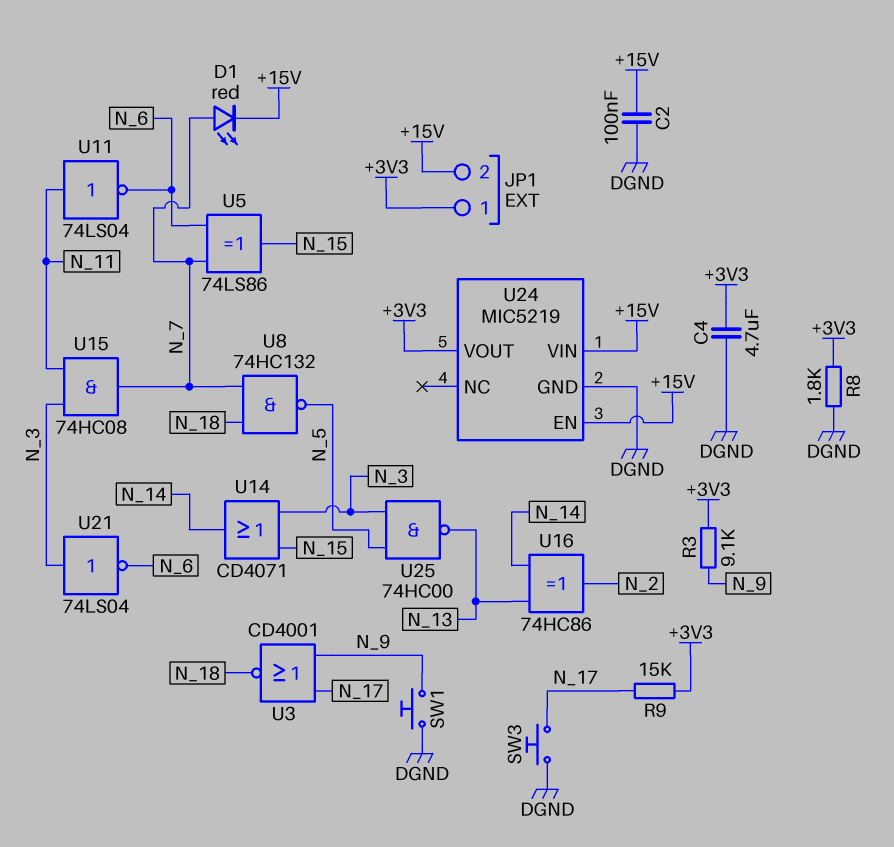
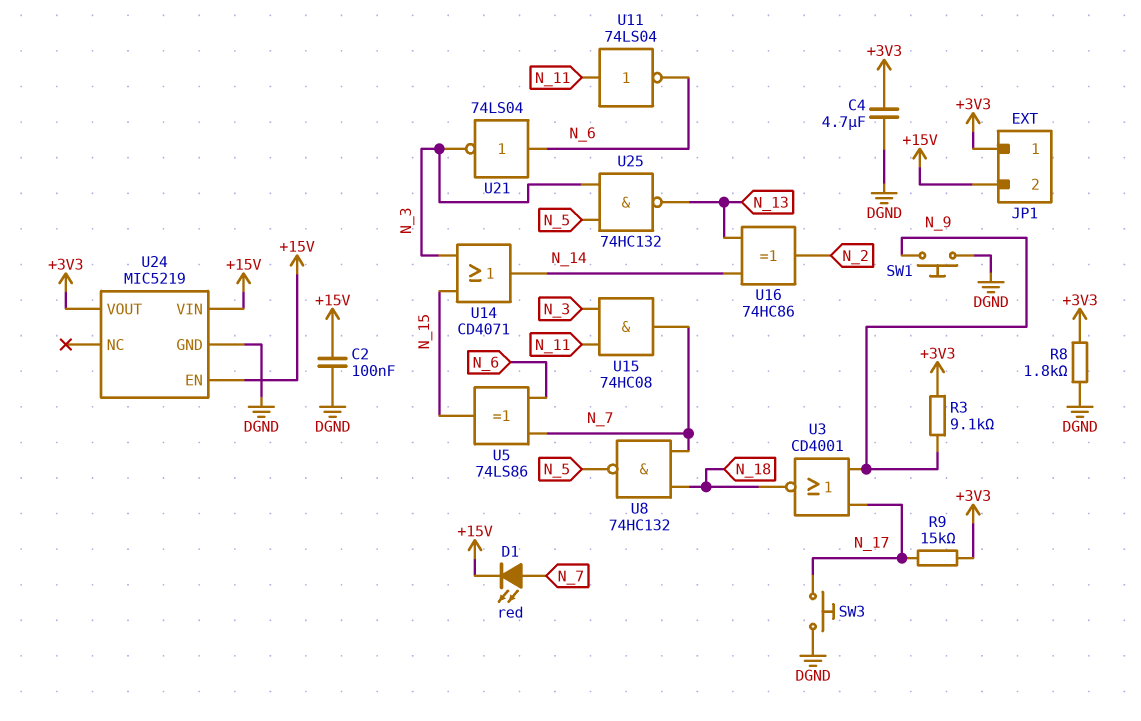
U21: NOT 74LS04 (in N_3, out N_6) -> NOT 74LS04 (in N_6, out N_3)
U25: NAND 74HC00 (in N_3, in N_5, out N_13) -> NAND 74HC132 (in N_3, in N_5, out N_13)

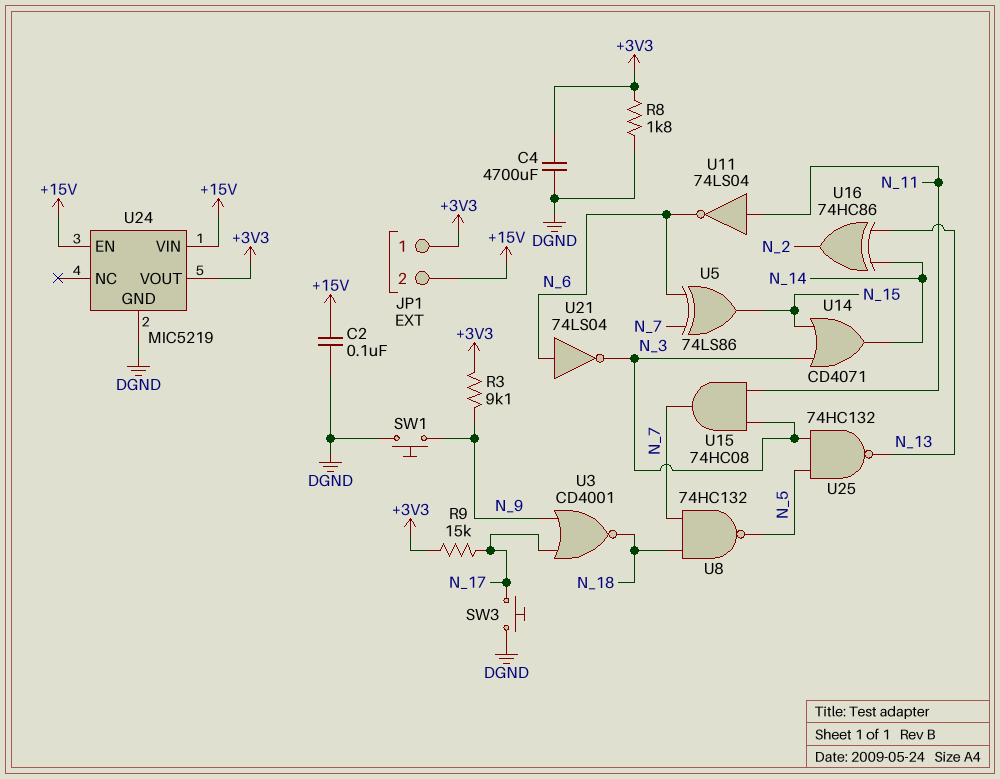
C4: 4.7uF (+3V3, DGND) -> 4700uF (+3V3, DGND)
D1: LED red (A N_7, K +15V) -> none

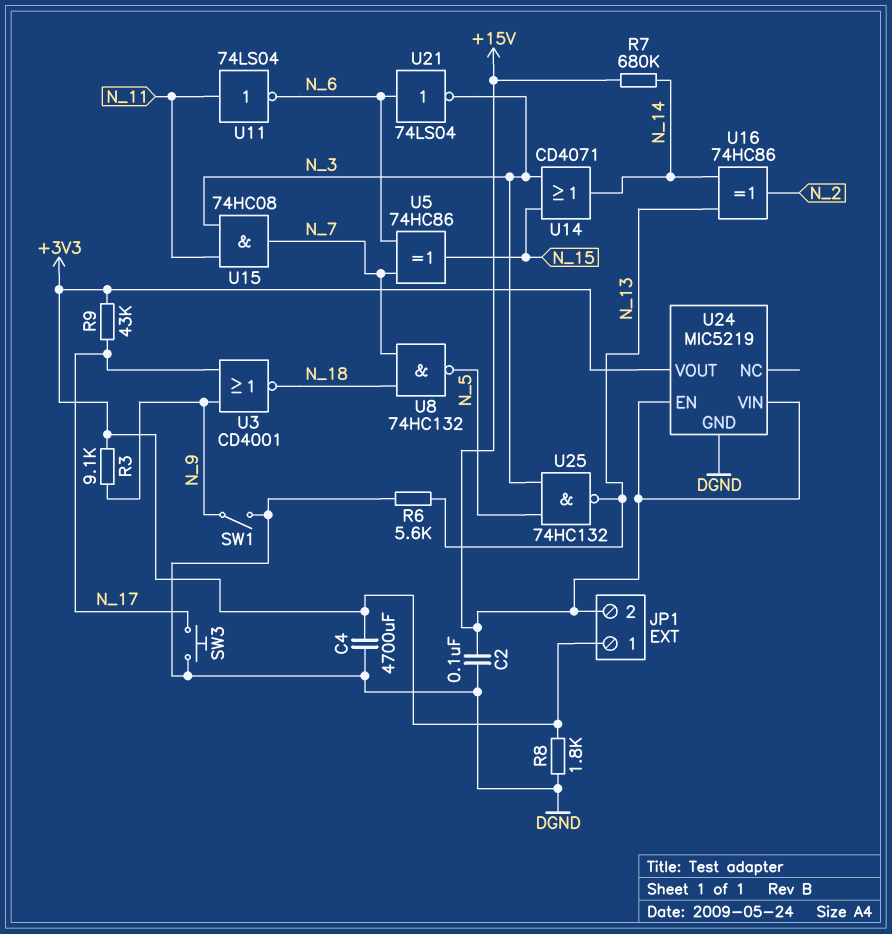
R6: none -> 5.6k (DGND, N_13)
R7: none -> 680k (+15V, N_14)
R9: 15k (+3V3, N_17) -> 43k (+3V3, N_17)
SW1: button (DGND, N_9) -> switch (DGND, N_9)
U5: XOR 74LS86 (in N_6, in N_7, out N_15) -> XOR 74HC86 (in N_6, in N_7, out N_15)

